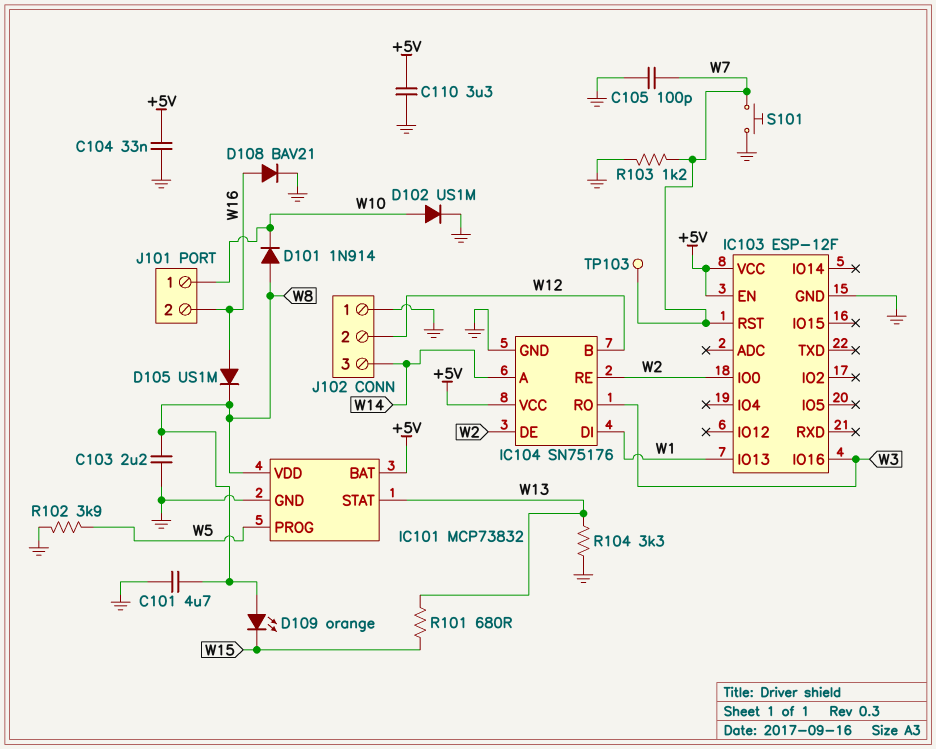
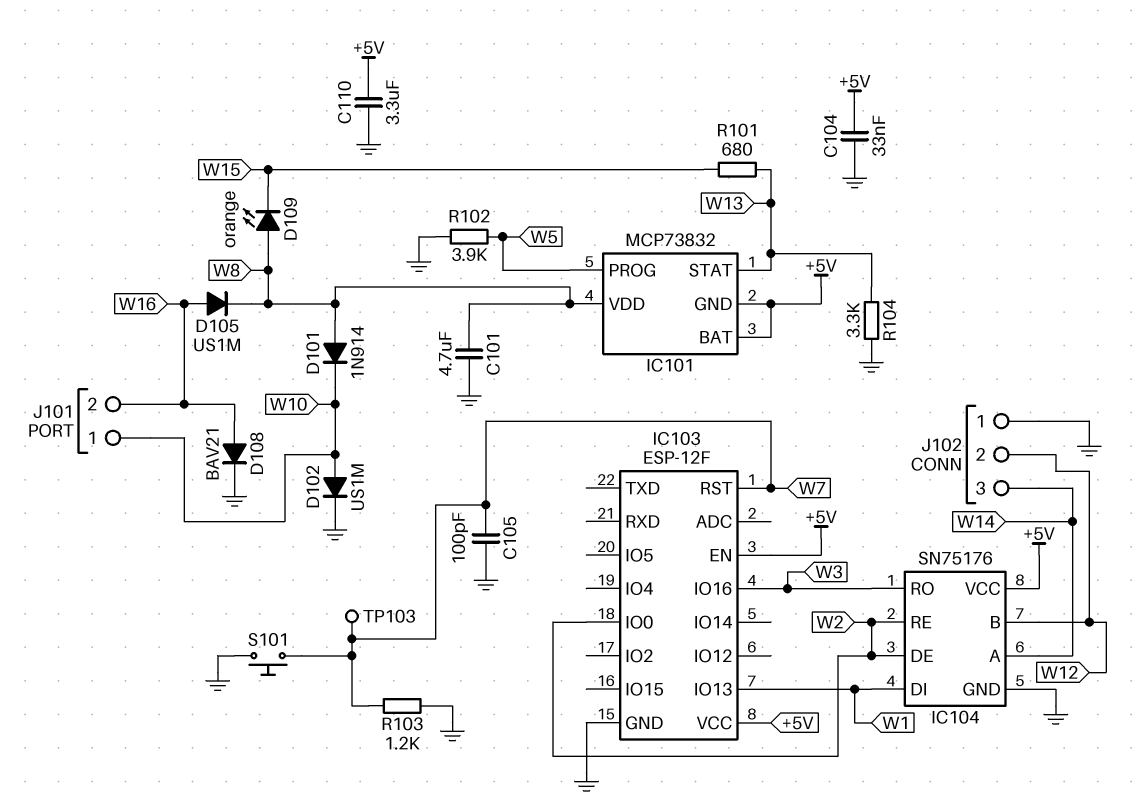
C103: 2.2uF (GND, W8) -> none
IC101 pin GND: GND -> +5V

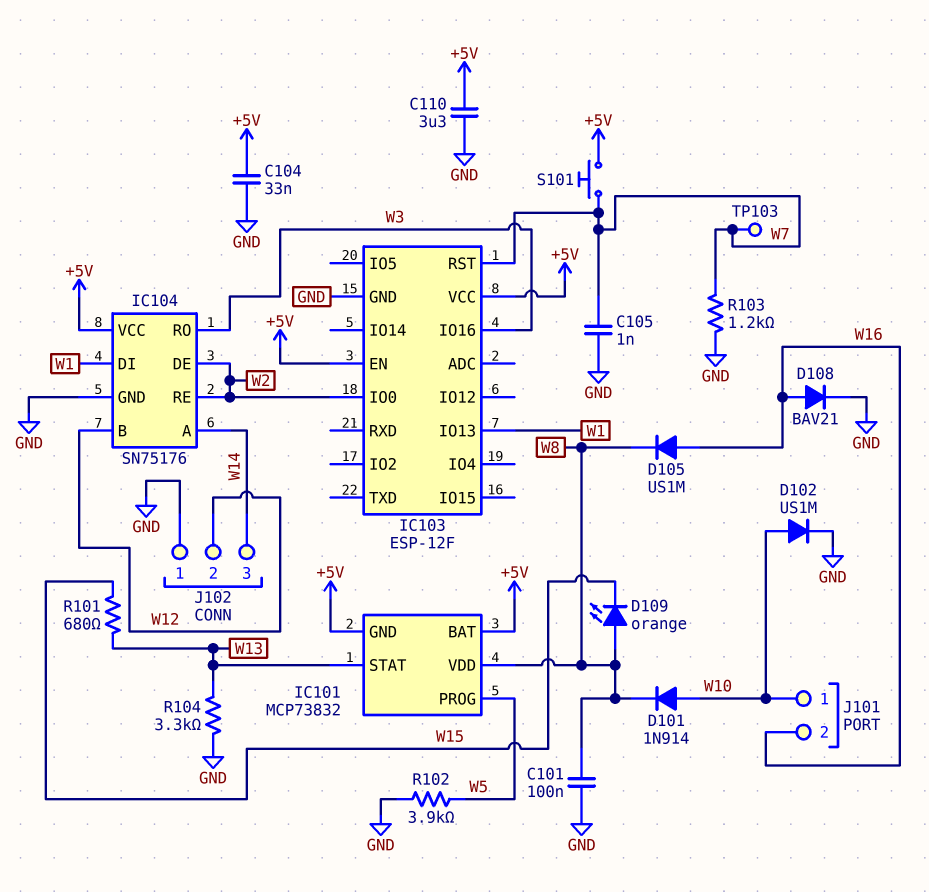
C101: 4.7uF (GND, W8) -> 100nF (GND, W8)
C105: 100pF (GND, W7) -> 1nF (GND, W7)
D101: diode 1N914 (A W8, K W10) -> diode 1N914 (A W10, K W8)
S101: button (GND, W7) -> button (+5V, W7)

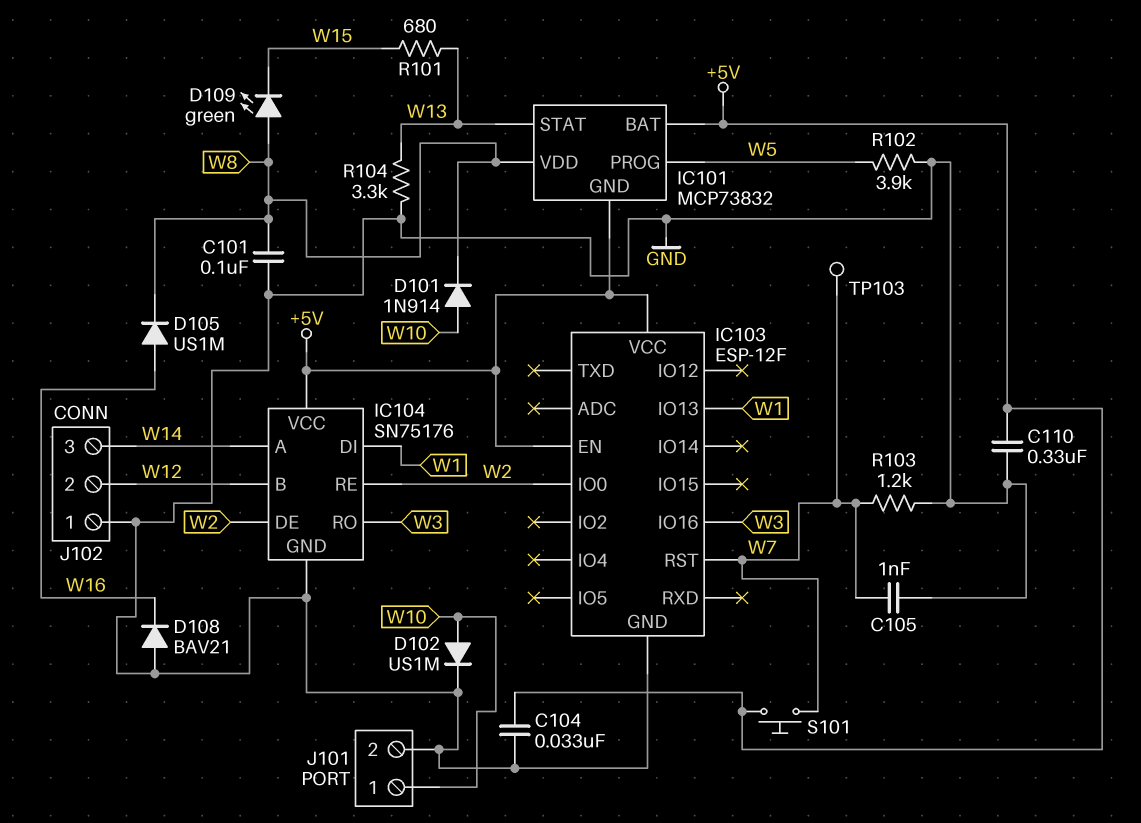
C110: 3.3uF (+5V, GND) -> 330nF (+5V, GND)
D108: diode BAV21 (A W16, K GND) -> diode BAV21 (A GND, K W16)
D109: LED orange (A W8, K W15) -> LED green (A W8, K W15)
J101 pin 2: W16 -> GND

